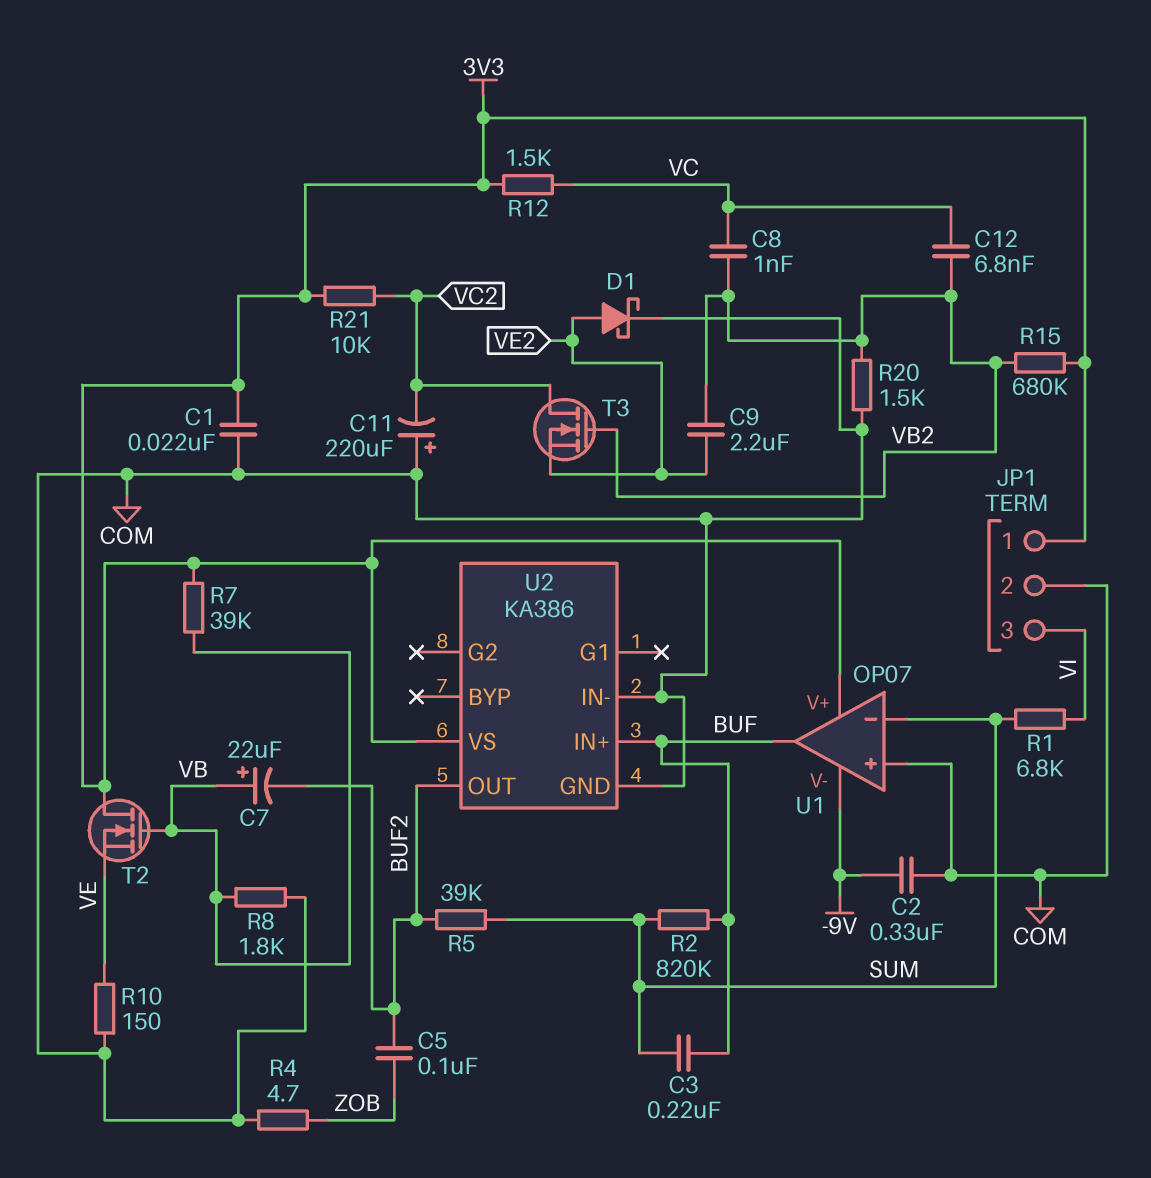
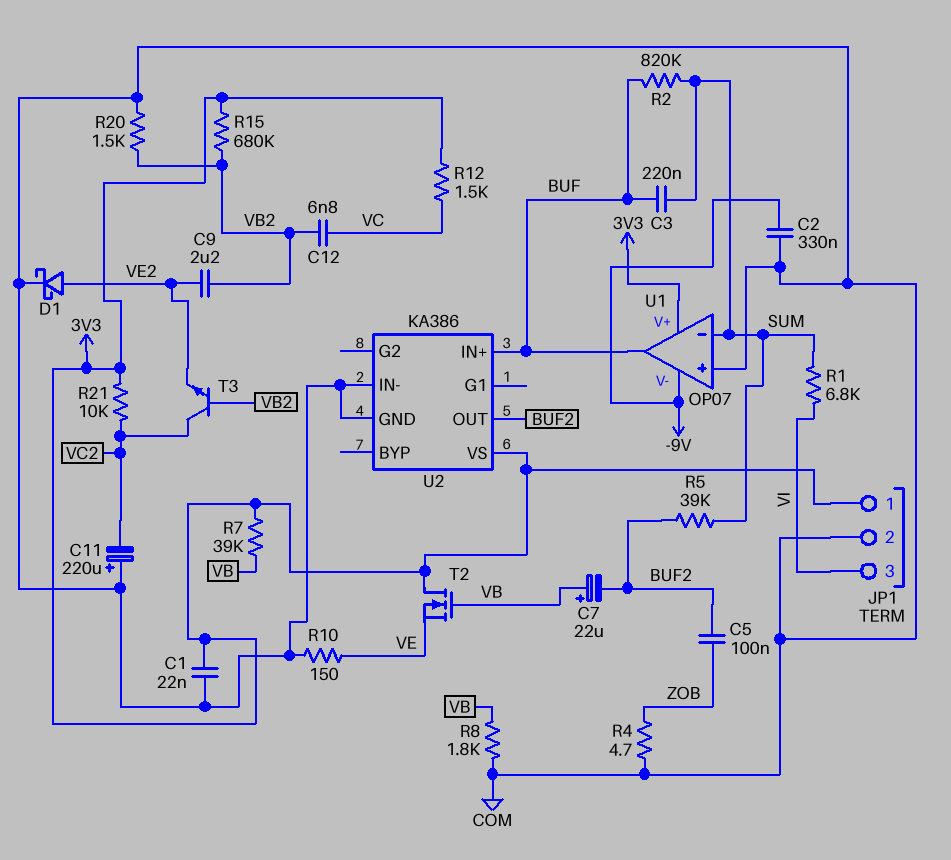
C8: 1nF (VB2, VC) -> none
T3: NMOS (G VB2, D VC2, S VE2) -> NPN (B VB2, C VC2, E VE2)

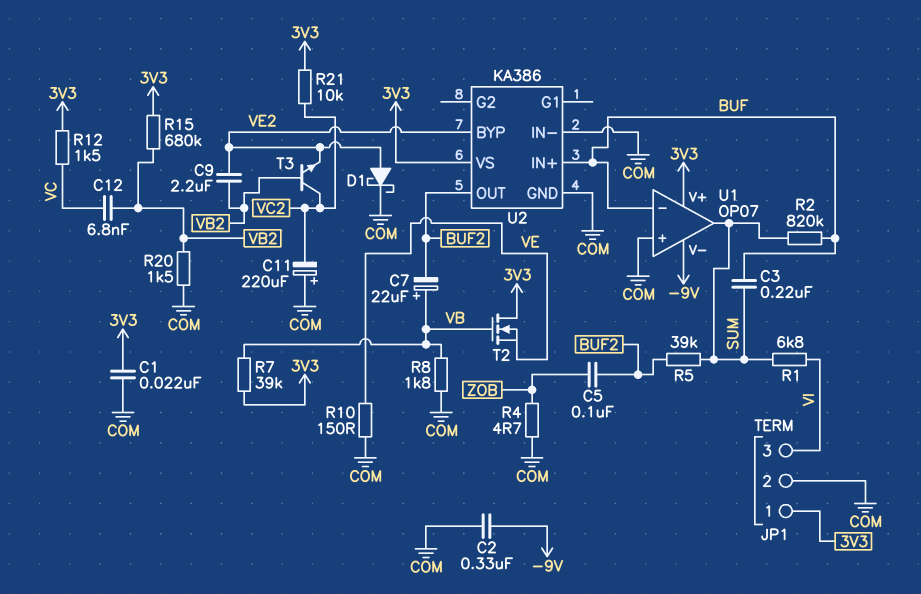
U1 pin in-: SUM -> BUF
U1 pin out: BUF -> SUM
U2 pin BYP: none -> VE2

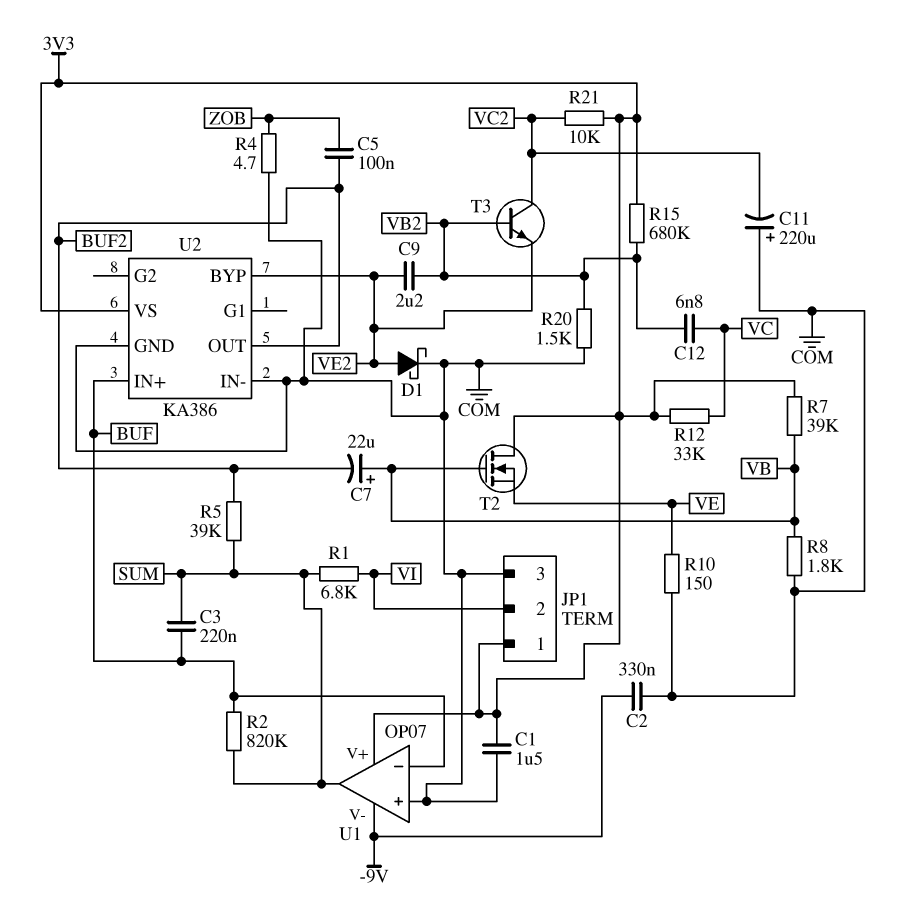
C1: 22nF (3V3, COM) -> 1.5uF (3V3, COM)
JP1 pin 2: COM -> VI
JP1 pin 3: VI -> COM
R12: 1.5k (3V3, VC) -> 33k (3V3, VC)

